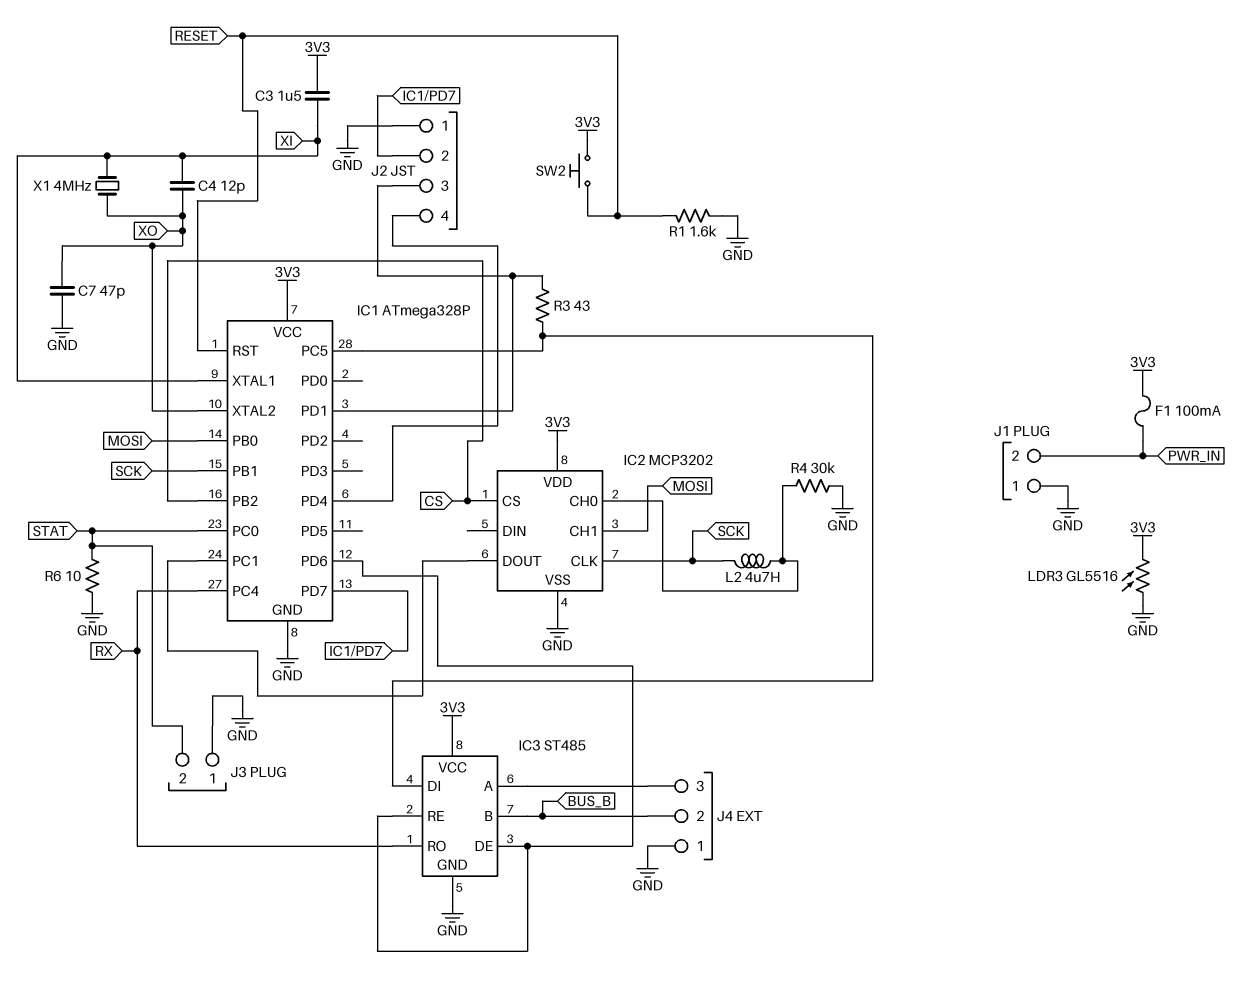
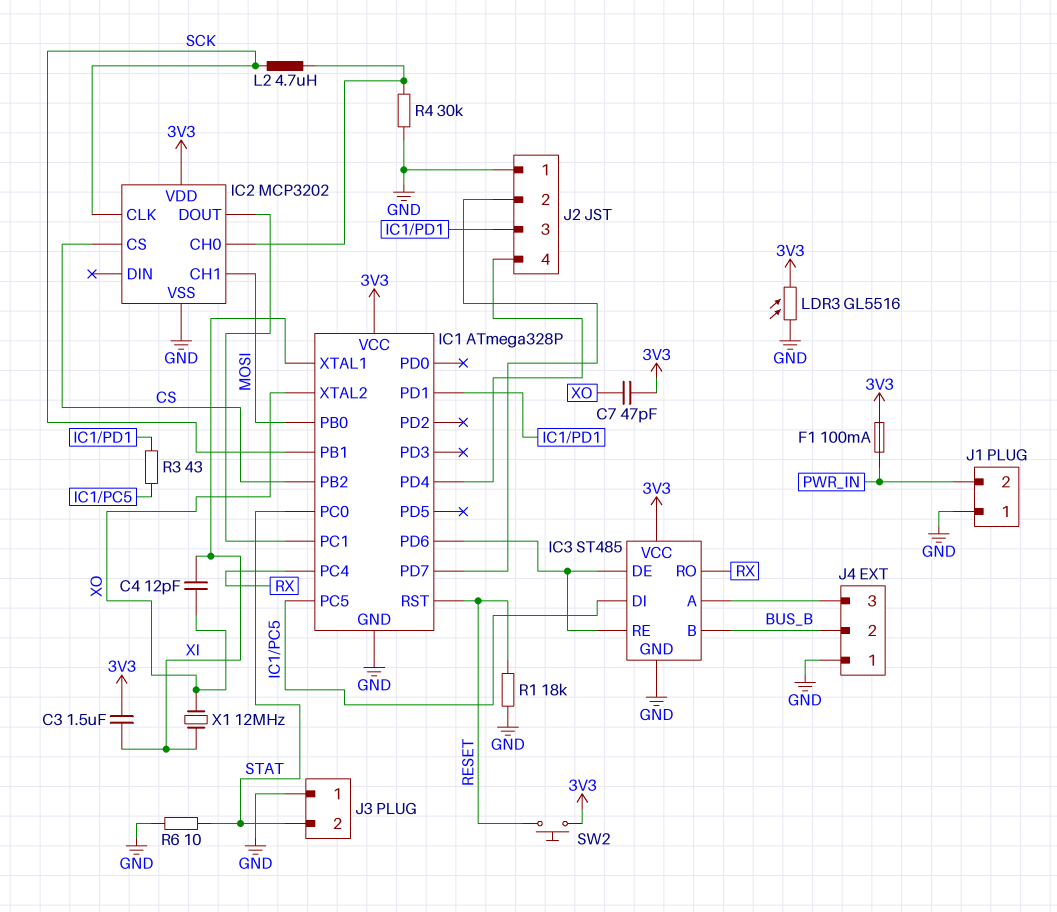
C7: 47pF (GND, XO) -> 47pF (3V3, XO)
R1: 1.6k (GND, RESET) -> 18k (GND, RESET)
X1: 4MHz (XI, XO) -> 12MHz (XI, XO)

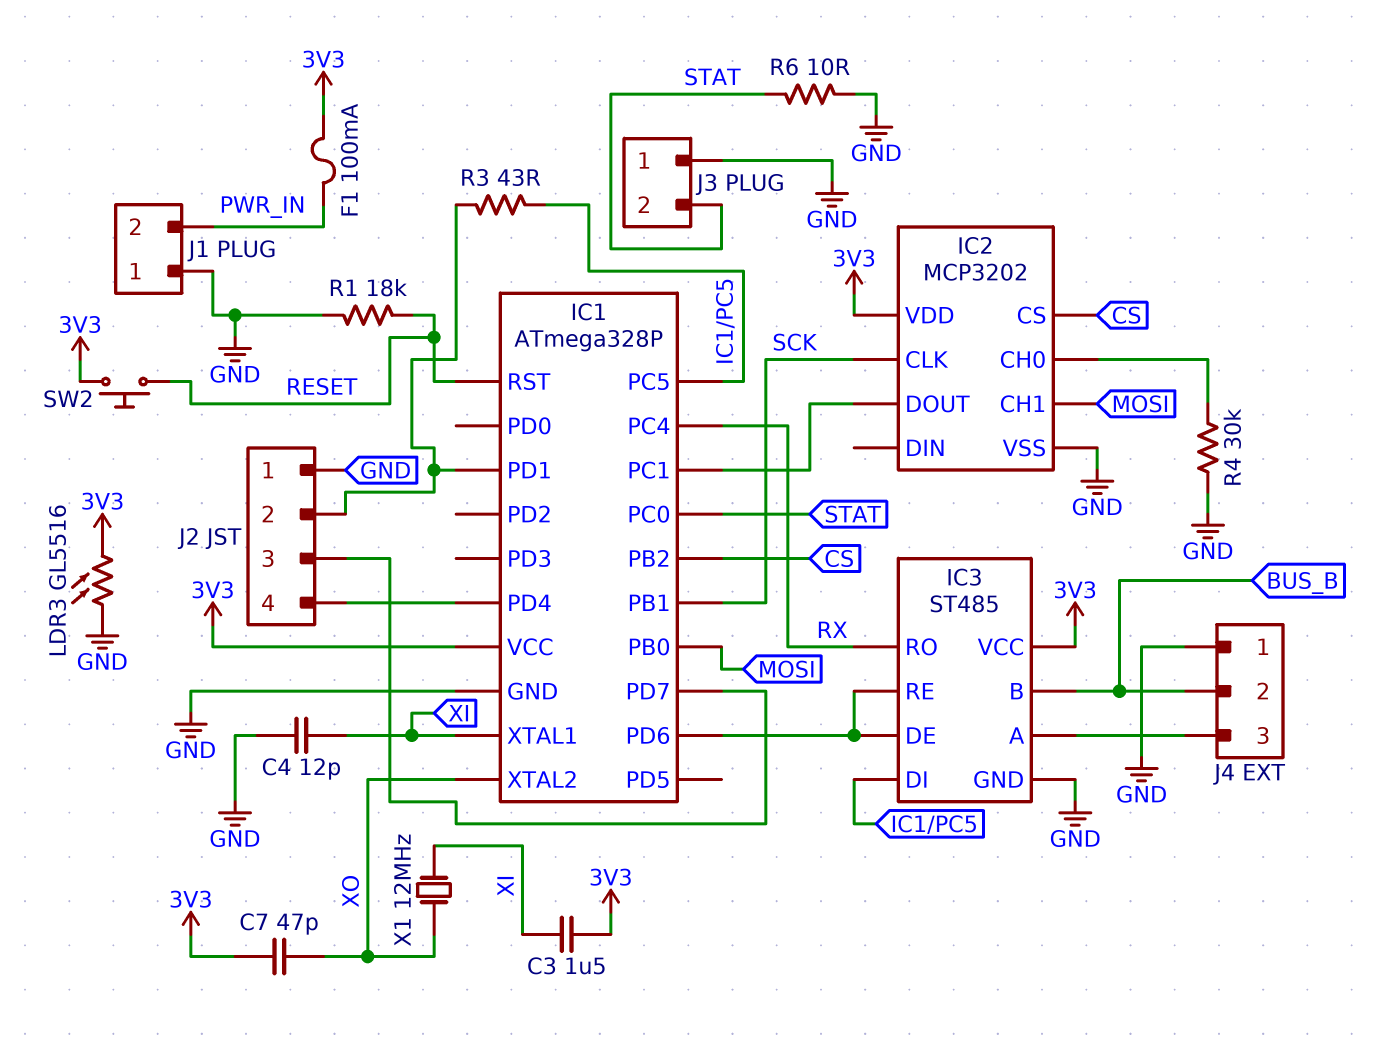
C4: 12pF (XI, XO) -> 12pF (GND, XI)
J2 pin 2: IC1/PD7 -> IC1/PD1
J2 pin 3: IC1/PD1 -> IC1/PD7
L2: 4.7uH (IC2/CH0, SCK) -> none

